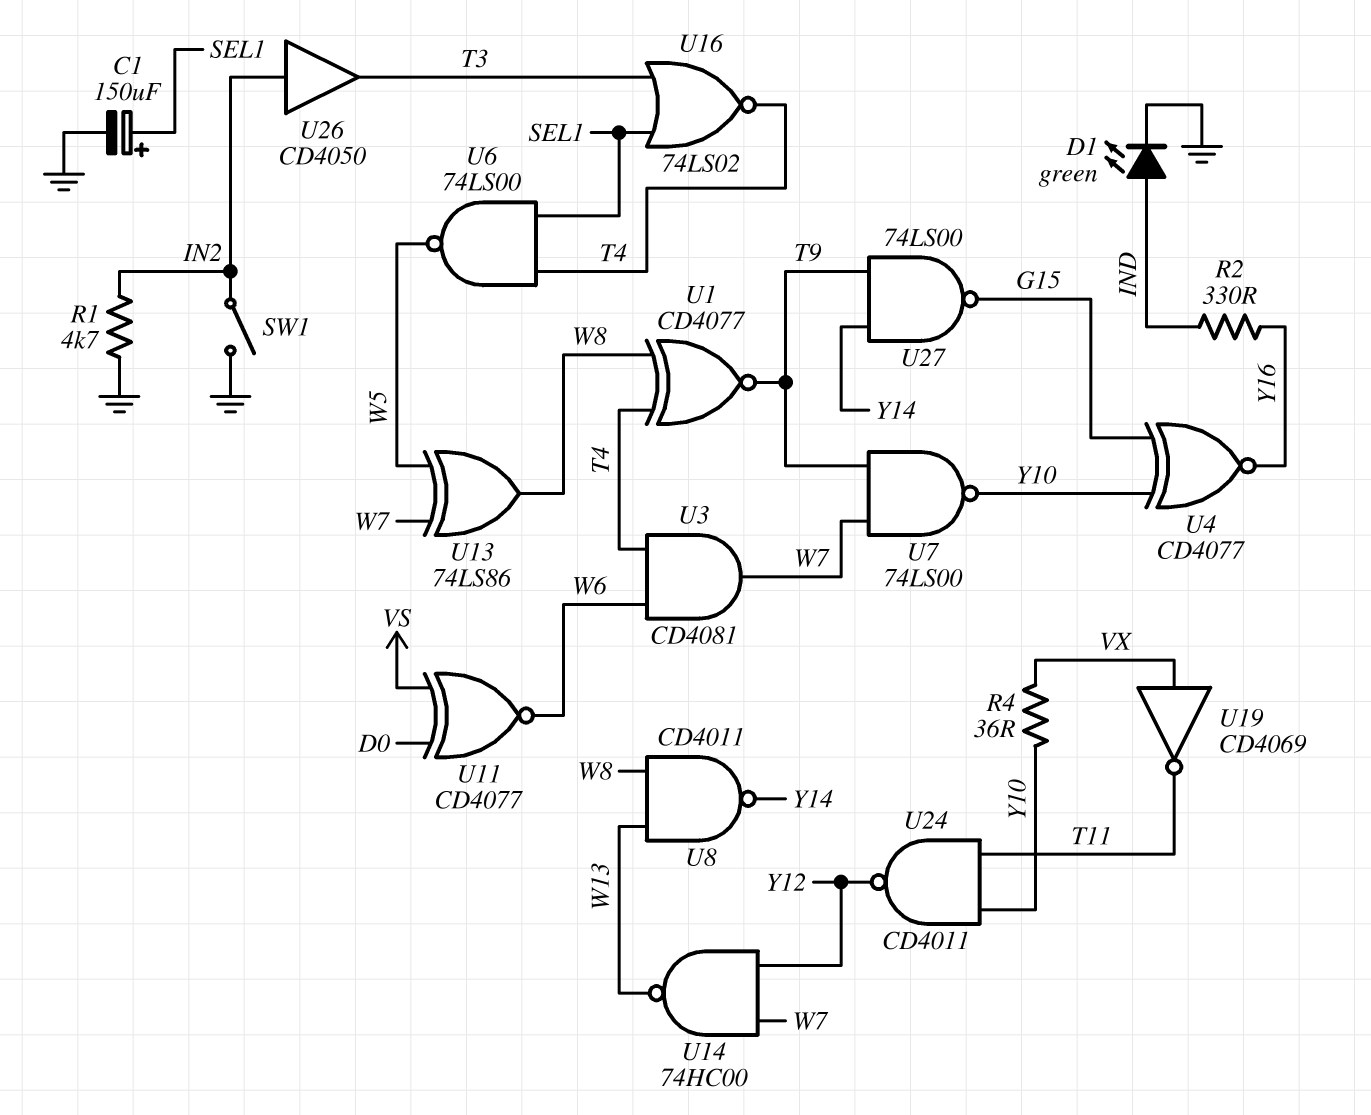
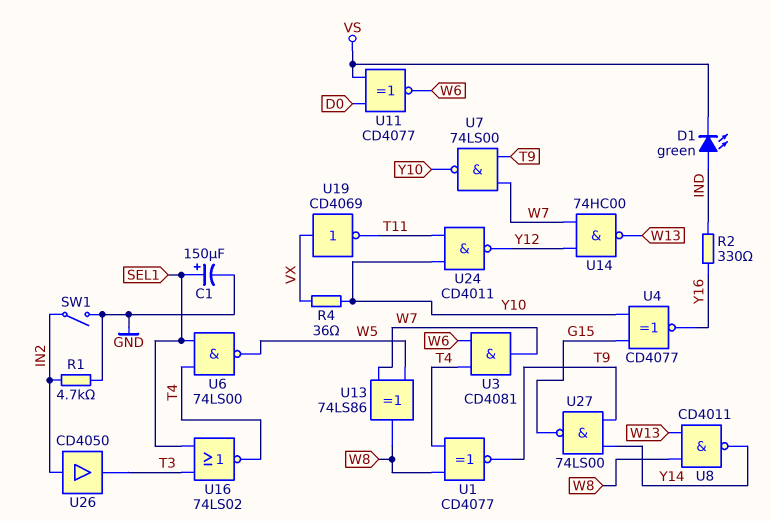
D1: LED green (A IND, K GND) -> LED green (A IND, K VS)

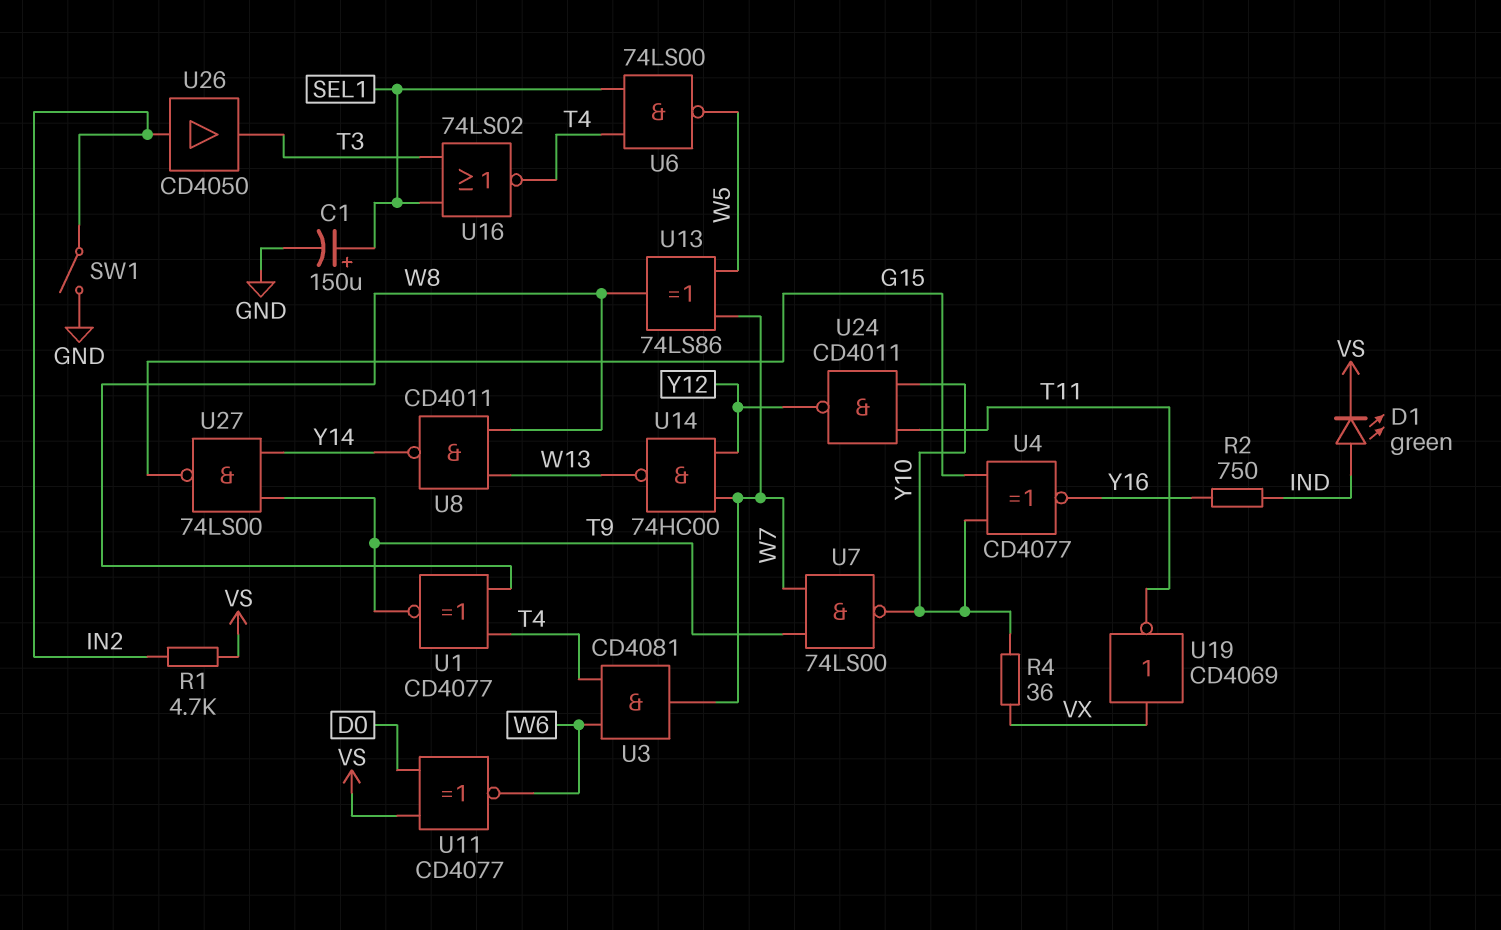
R1: 4.7k (GND, IN2) -> 4.7k (IN2, VS)
R2: 330 (IND, Y16) -> 750 (IND, Y16)

